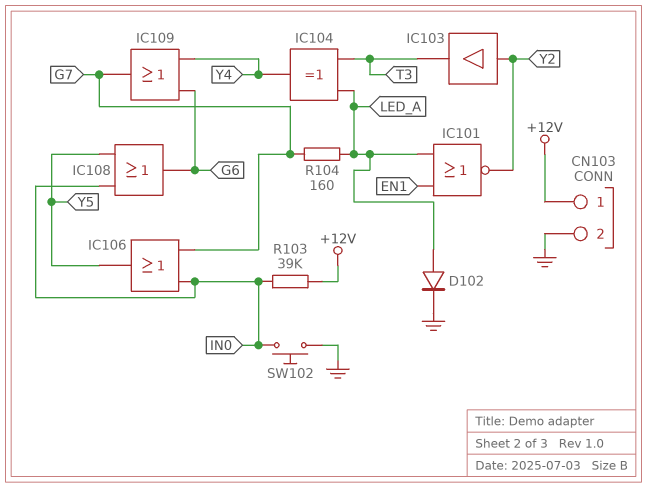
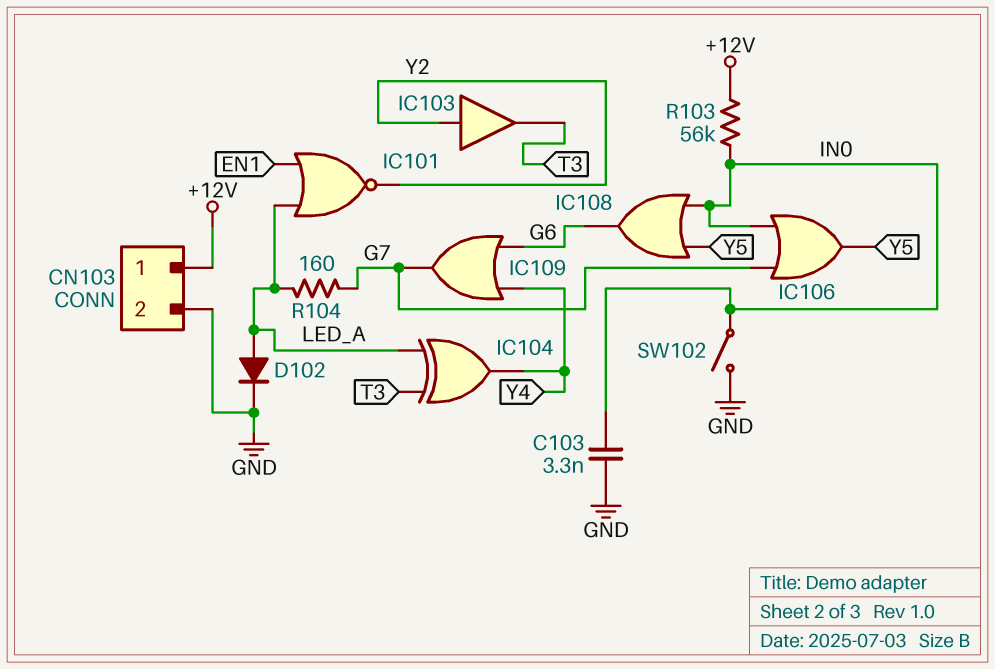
C103: none -> 3.3nF (GND, IN0)
R103: 39k (+12V, IN0) -> 56k (+12V, IN0)
SW102: button (GND, IN0) -> switch (GND, IN0)

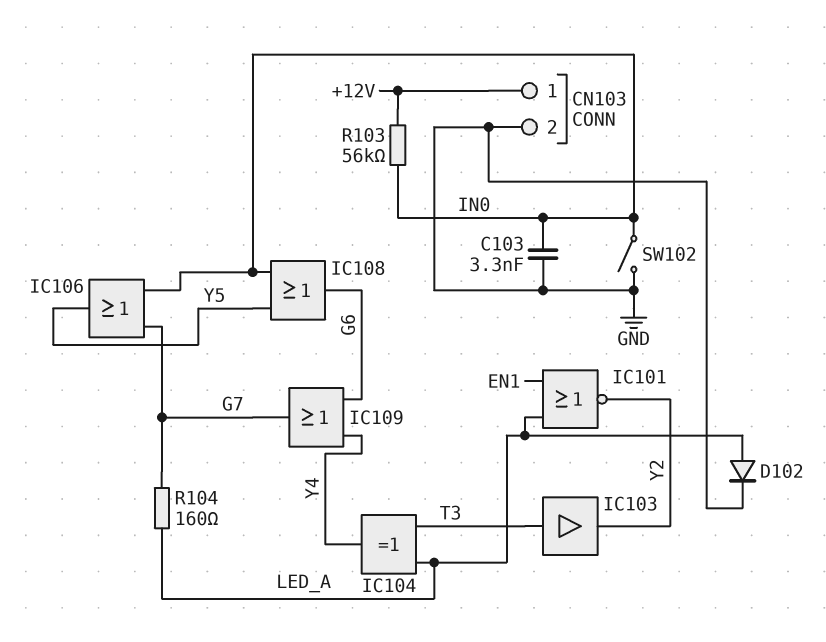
IC103: buffer (in Y2, out T3) -> buffer (in T3, out Y2)

